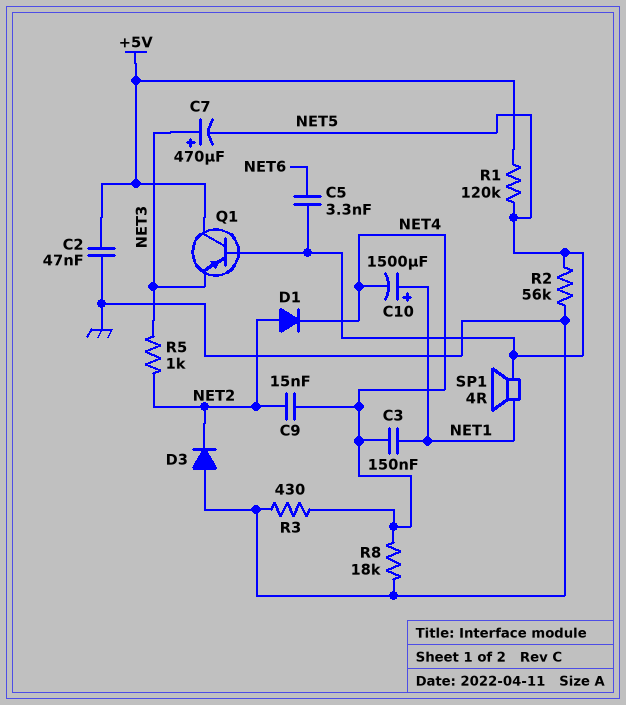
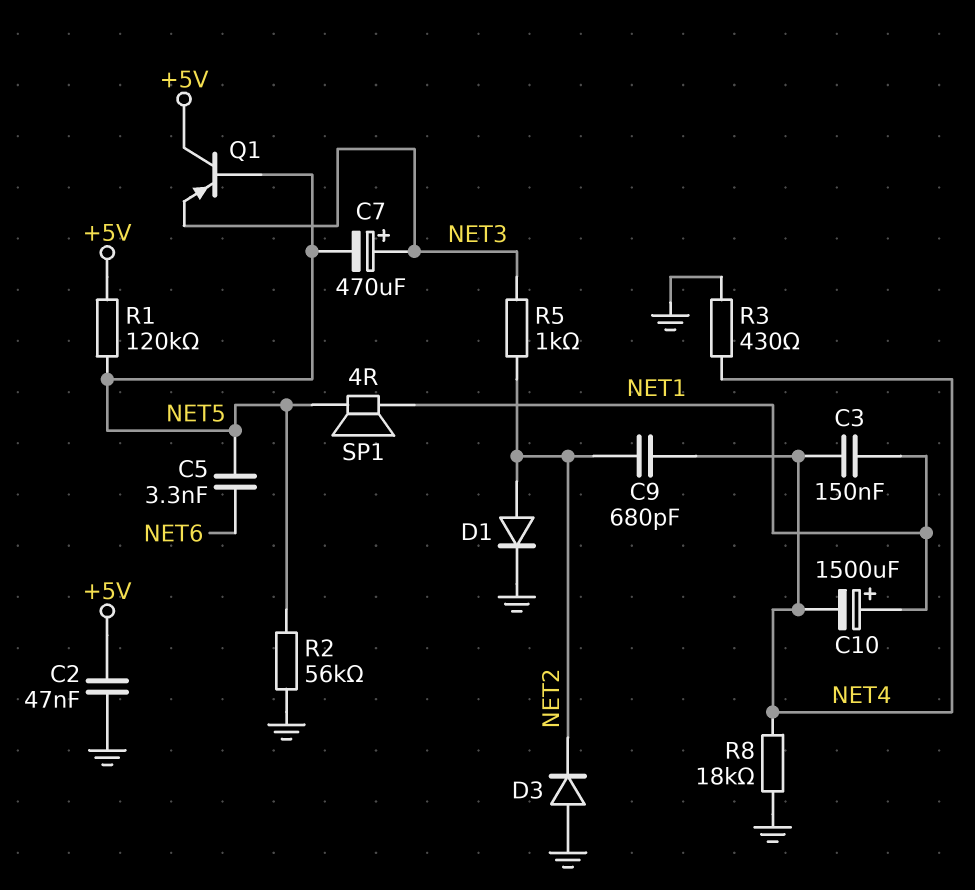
C9: 15nF (NET2, NET4) -> 680pF (NET2, NET4)
D1: diode (A NET2, K NET4) -> diode (A NET2, K GND)

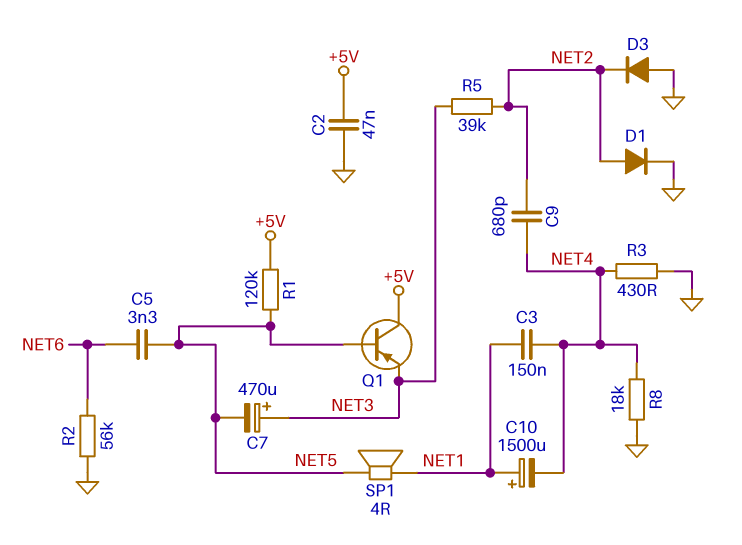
R2: 56k (GND, NET5) -> 56k (GND, NET6)
R5: 1k (NET2, NET3) -> 39k (NET2, NET3)

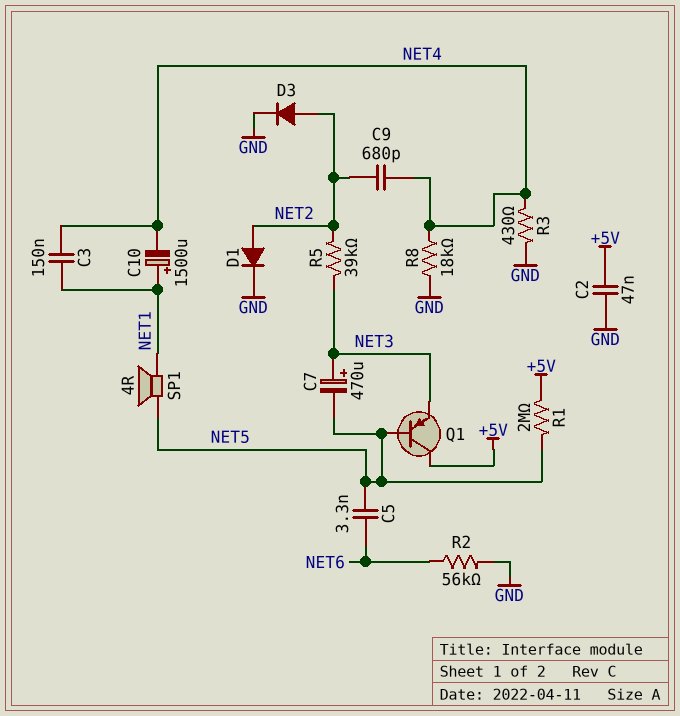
D3: diode (A GND, K NET2) -> diode (A NET2, K GND)
R1: 120k (+5V, NET5) -> 2M (+5V, NET5)

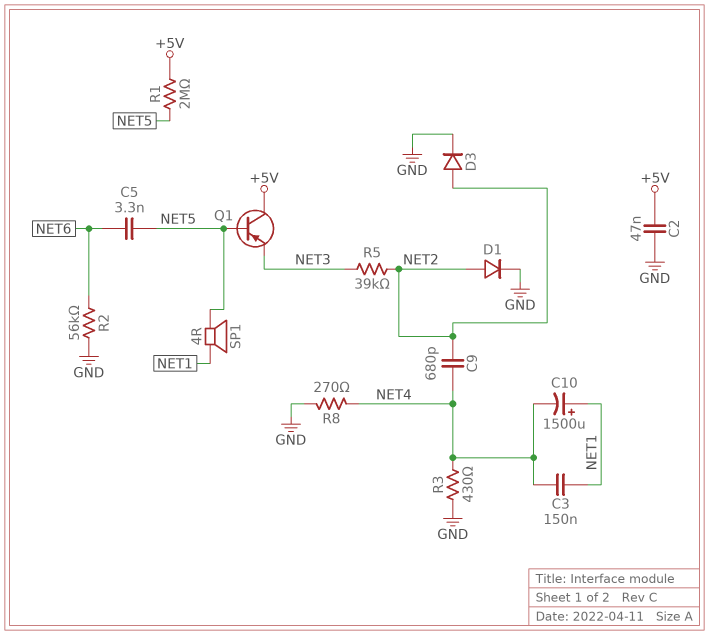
C7: 470uF (plus NET3, minus NET5) -> none
R8: 18k (GND, NET4) -> 270 (GND, NET4)

